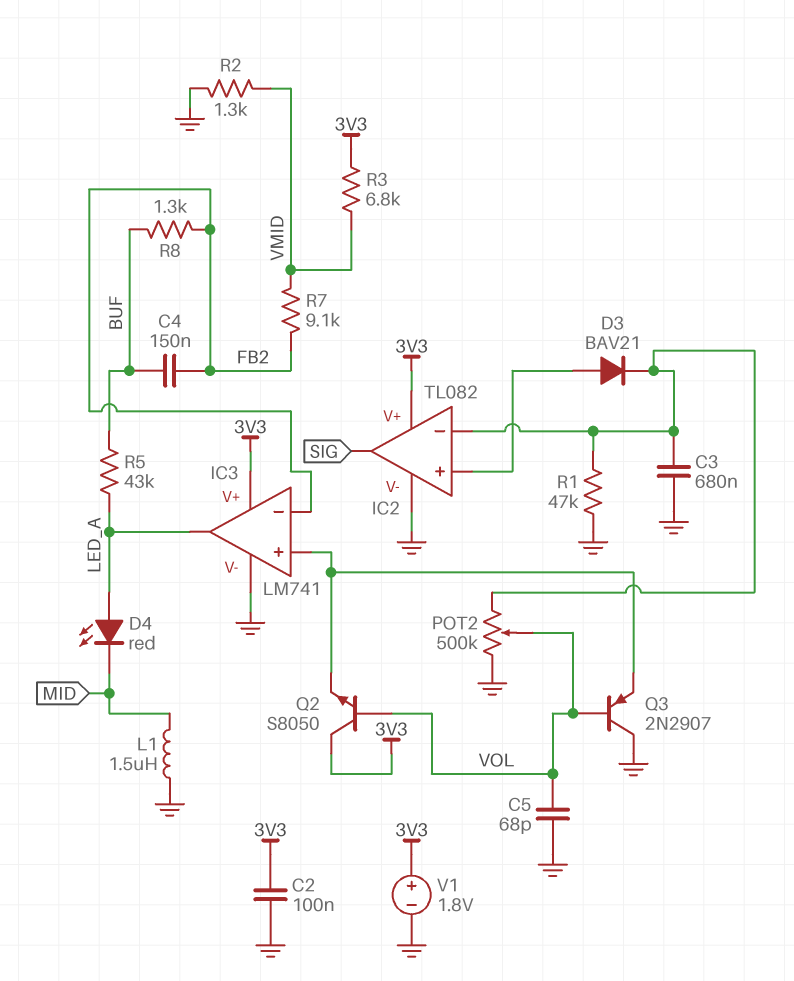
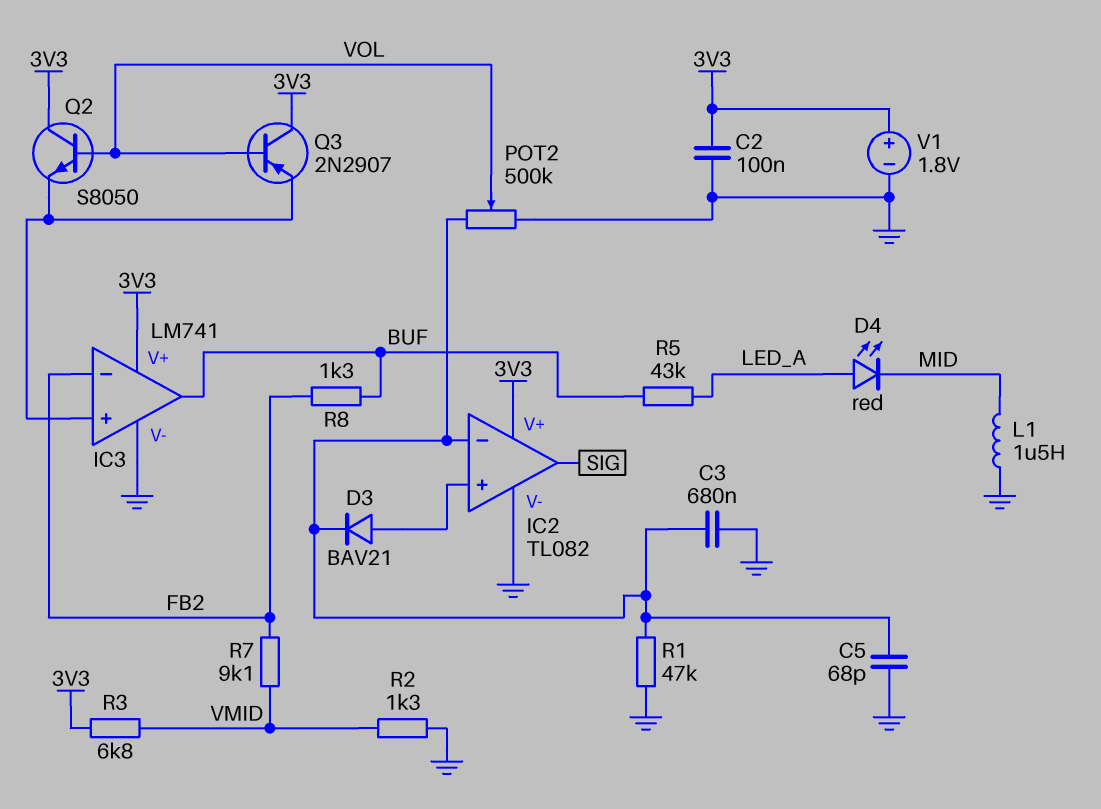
C4: 150nF (BUF, FB2) -> none
C5: 68pF (GND, VOL) -> 68pF (GND, IC2/in-)
IC3 pin out: LED_A -> BUF
Q3: PNP 2N2907 (B VOL, C GND, E IC3/in+) -> PNP 2N2907 (B VOL, C 3V3, E IC3/in+)

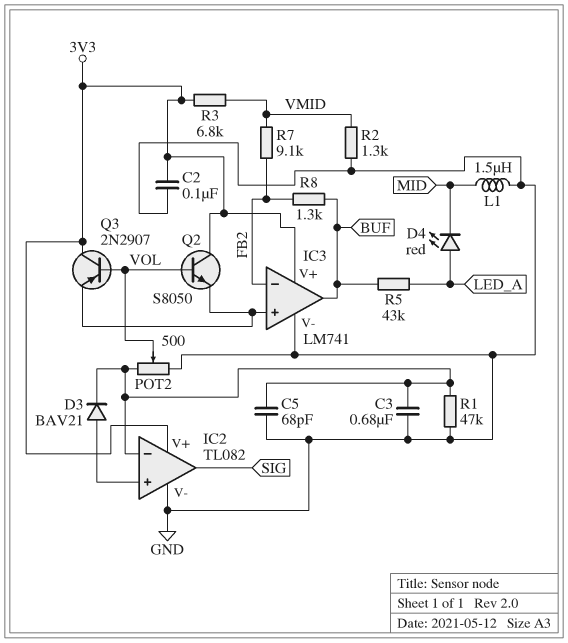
POT2: 500k (GND, IC2/in-, wiper VOL) -> 500 (GND, IC2/in-, wiper VOL)
V1: 1.8V (plus 3V3, minus GND) -> none

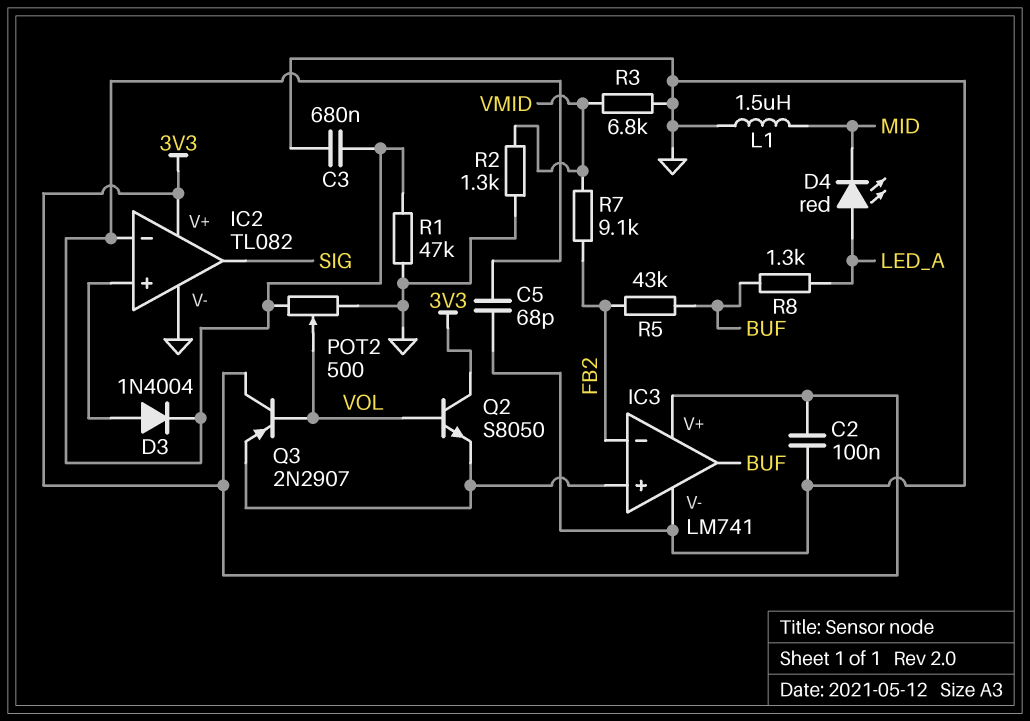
D3: diode BAV21 (A IC2/in+, K IC2/in-) -> diode 1N4004 (A IC2/in+, K IC2/in-)
R3: 6.8k (3V3, VMID) -> 6.8k (GND, VMID)
R5: 43k (BUF, LED_A) -> 43k (BUF, FB2)
R8: 1.3k (BUF, FB2) -> 1.3k (BUF, LED_A)

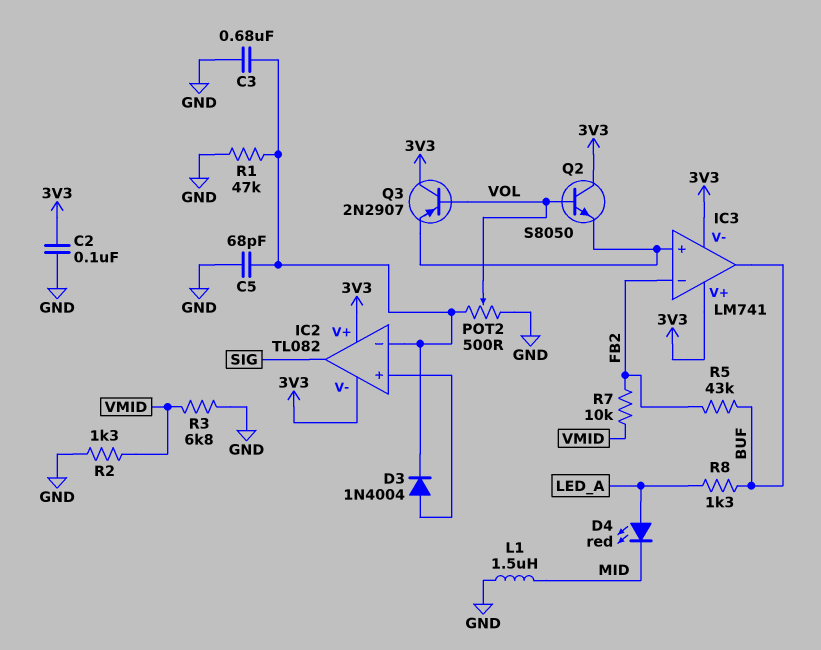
IC2 pin V-: GND -> 3V3
IC3 pin V-: GND -> 3V3
R7: 9.1k (FB2, VMID) -> 10k (FB2, VMID)

